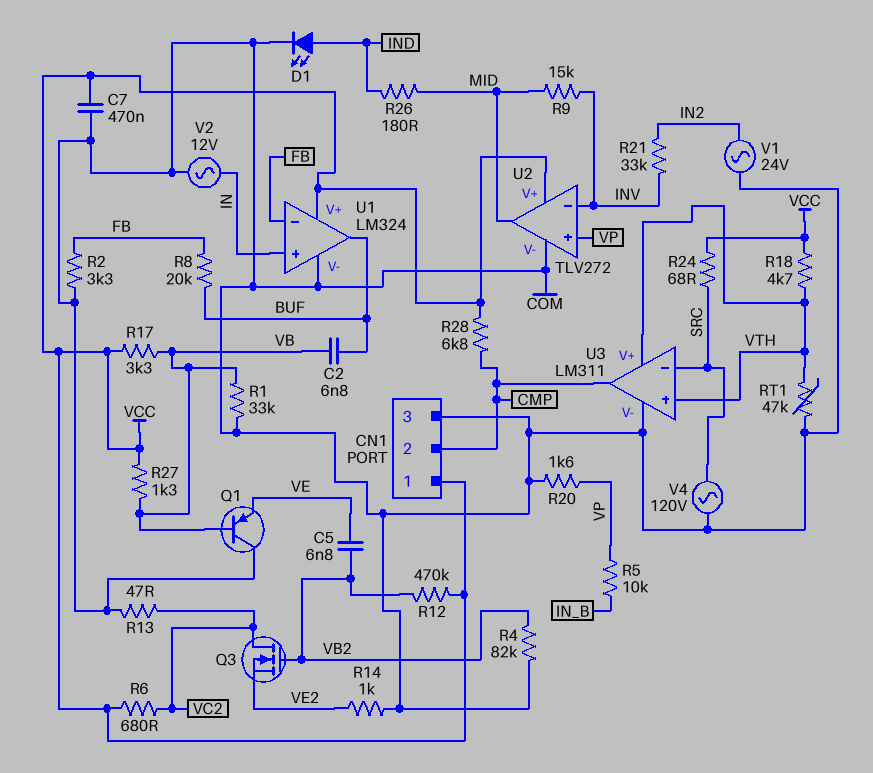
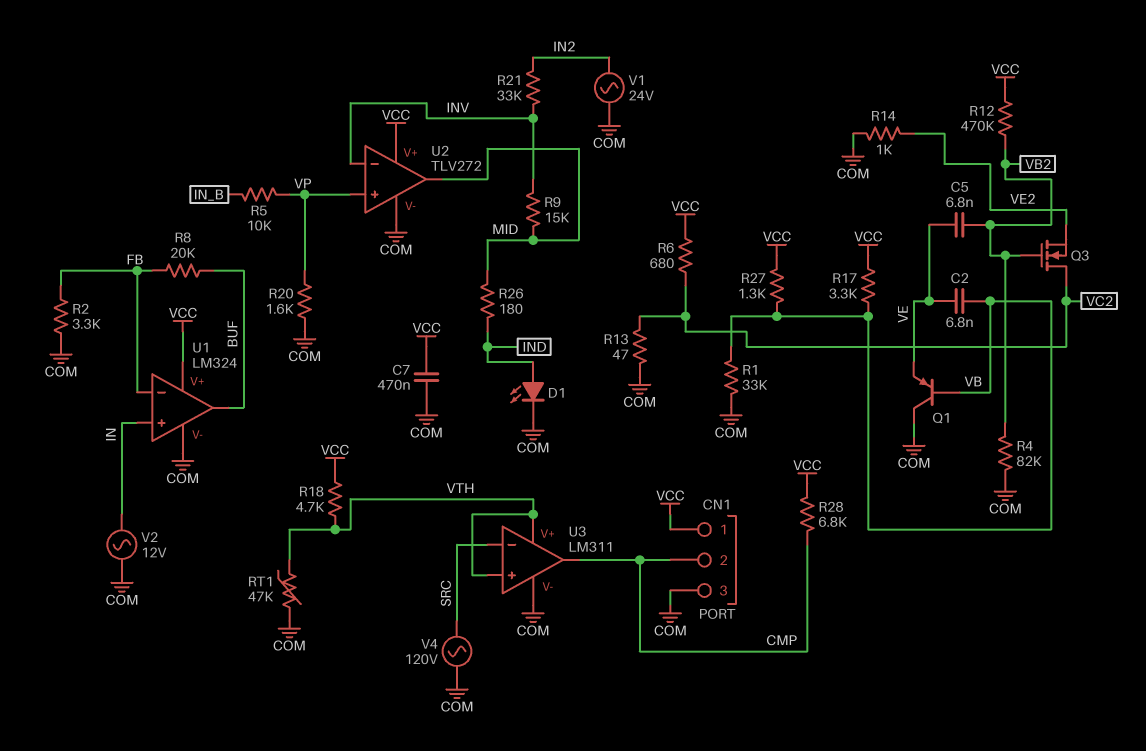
C2: 6.8nF (BUF, VB) -> 6.8nF (VB, VE)
R24: 68 (SRC, VCC) -> none

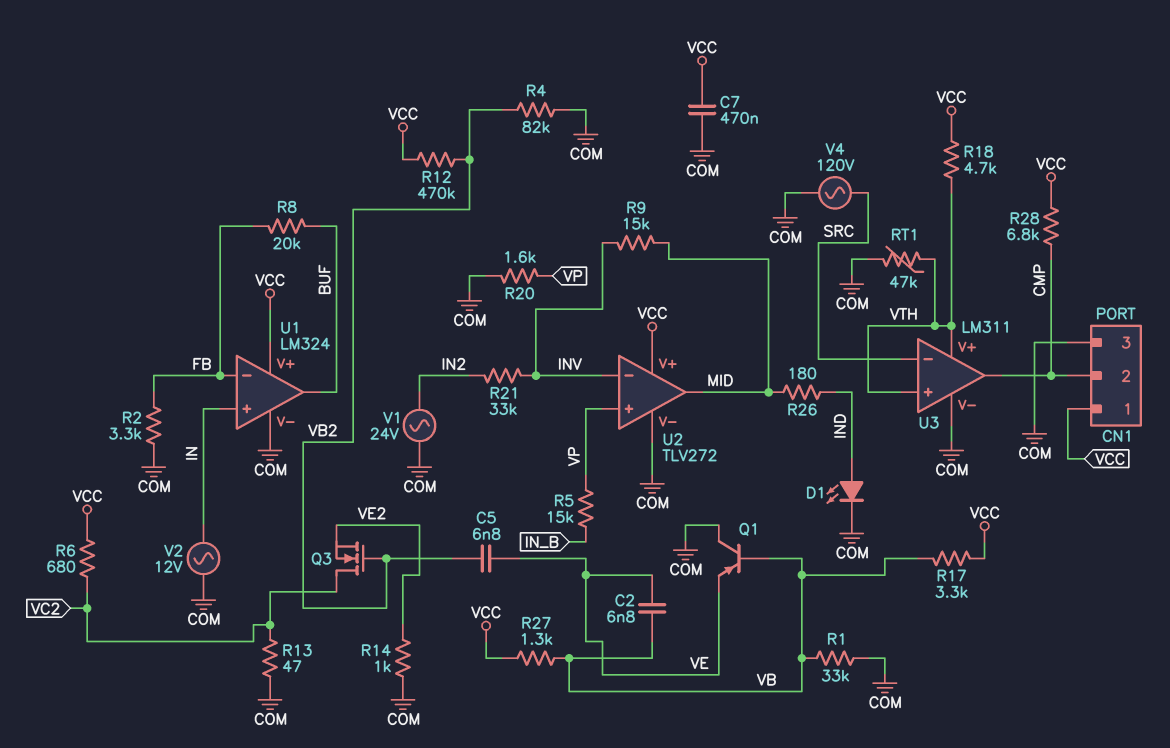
R5: 10k (IN_B, VP) -> 15k (IN_B, VP)

